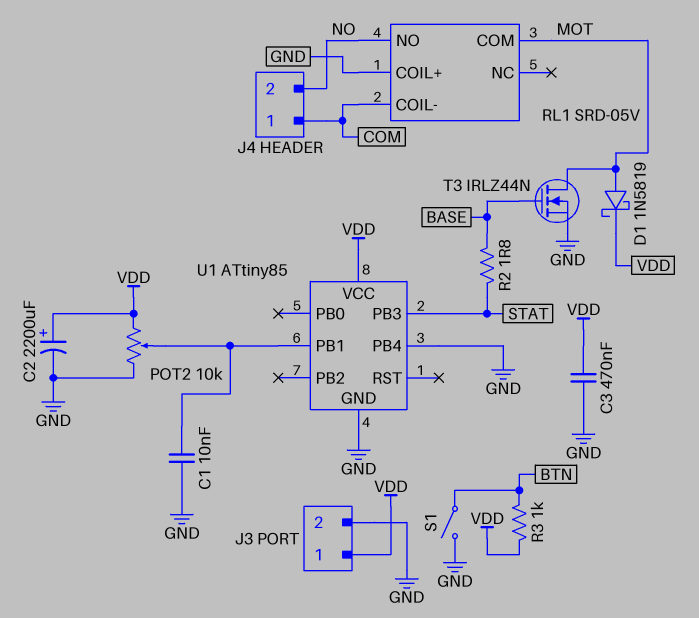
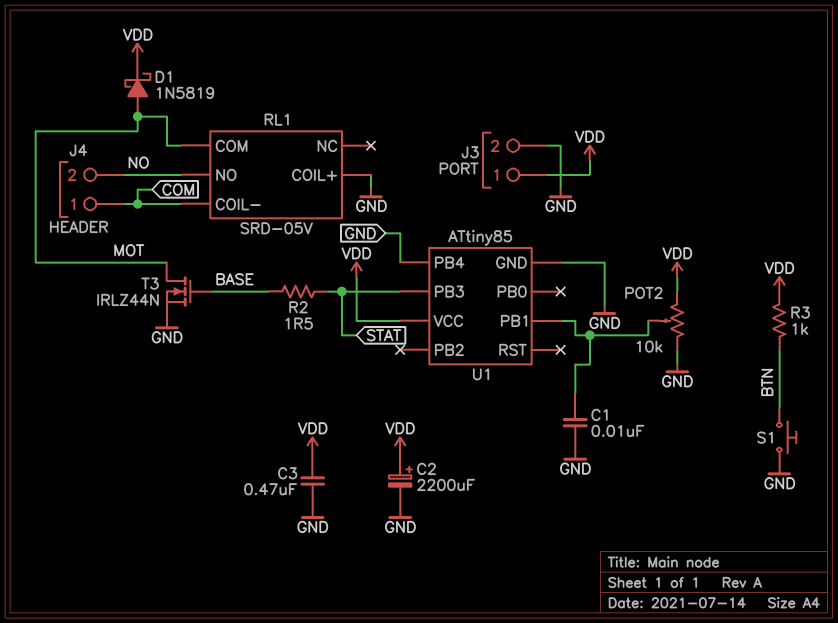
R2: 1.8 (BASE, STAT) -> 1.5 (BASE, STAT)
S1: switch (BTN, GND) -> button (BTN, GND)

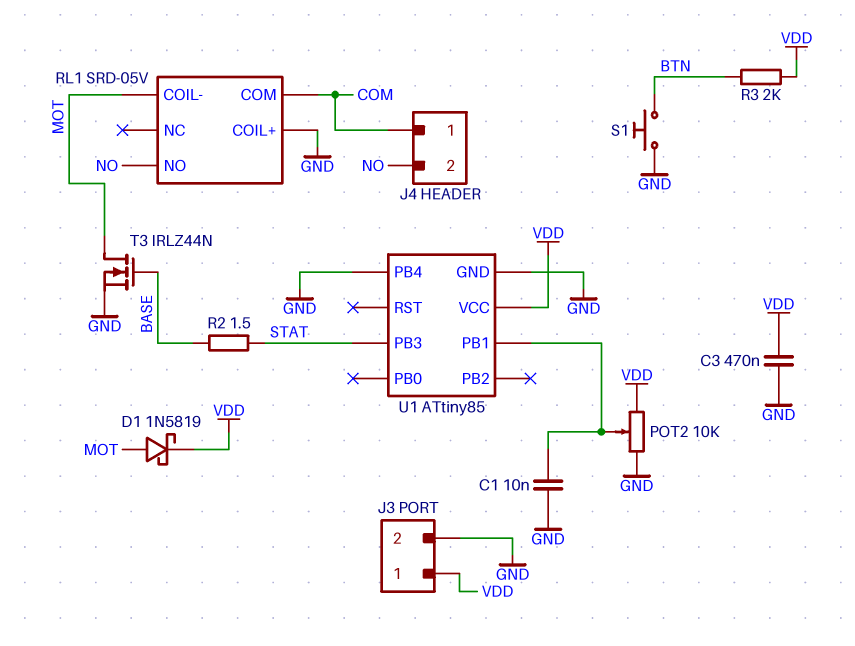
C2: 2200uF (plus VDD, minus GND) -> none
R3: 1k (BTN, VDD) -> 2k (BTN, VDD)
RL1 pin COIL-: COM -> MOT
RL1 pin COM: MOT -> COM

